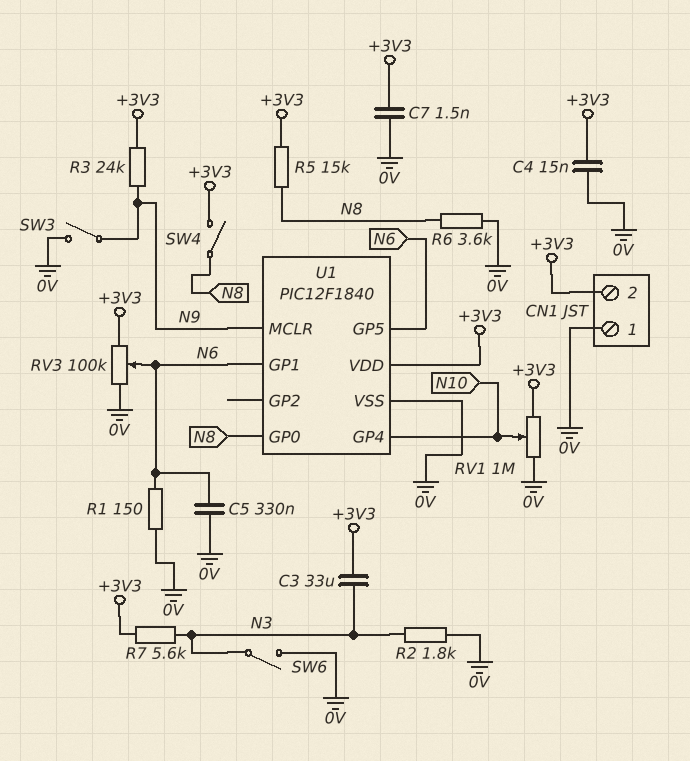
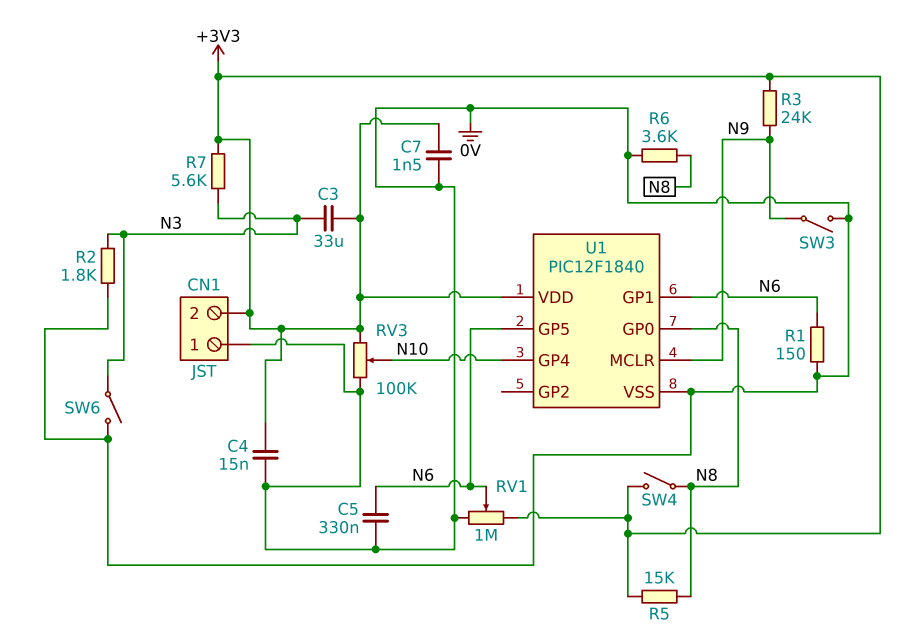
RV1: 1M (+3V3, 0V, wiper N10) -> 1M (+3V3, 0V, wiper N6)
RV3: 100k (+3V3, 0V, wiper N6) -> 100k (+3V3, 0V, wiper N10)

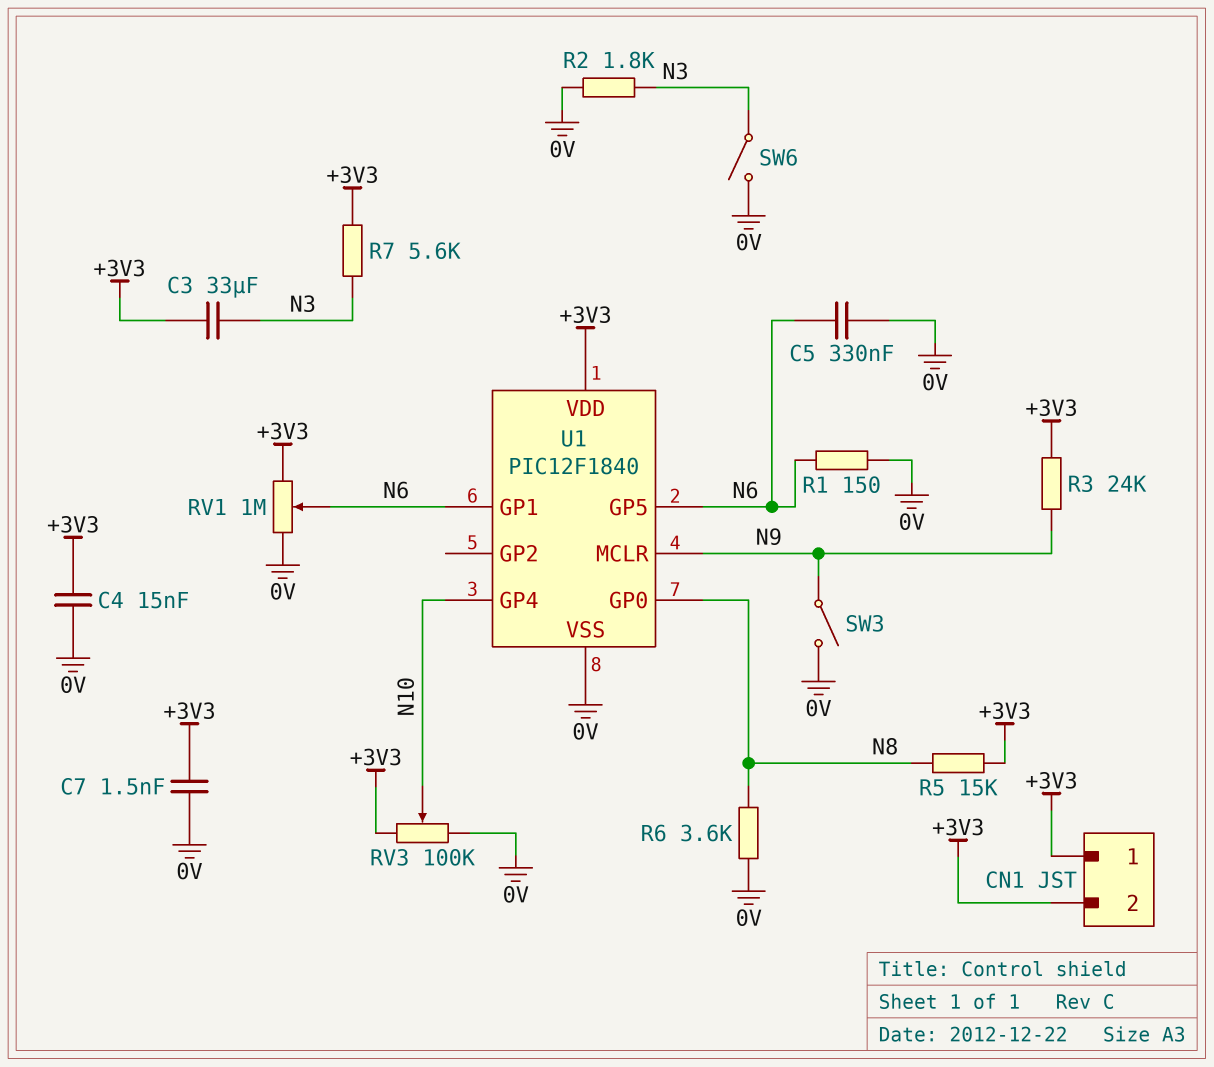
CN1 pin 1: 0V -> +3V3
SW4: switch (+3V3, N8) -> none

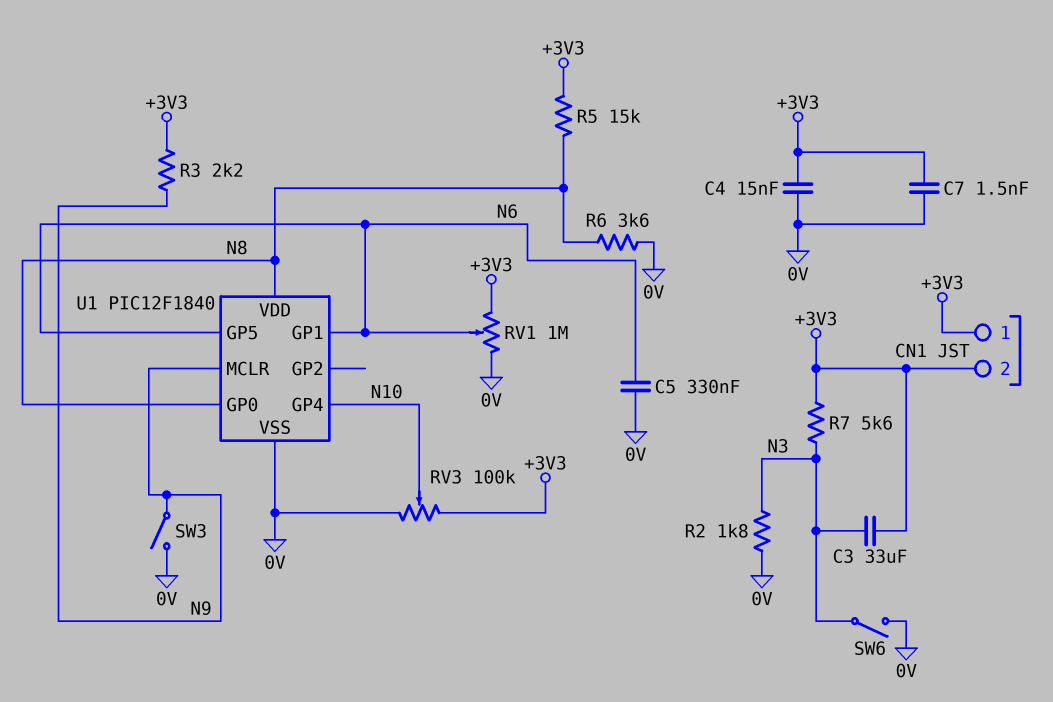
R1: 150 (0V, N6) -> none
R3: 24k (+3V3, N9) -> 2.2k (+3V3, N9)
U1 pin VDD: +3V3 -> N8

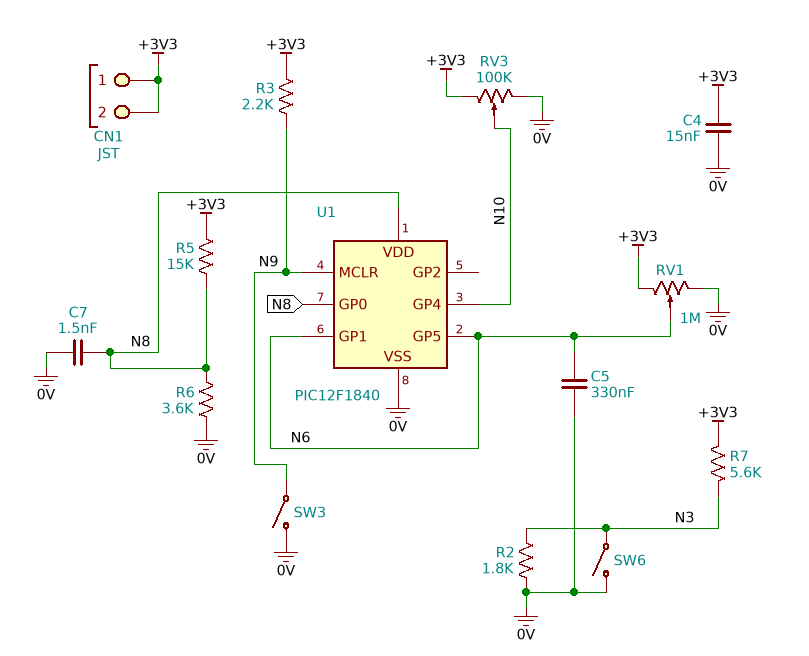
C3: 33uF (+3V3, N3) -> none
C7: 1.5nF (+3V3, 0V) -> 1.5nF (0V, N8)

